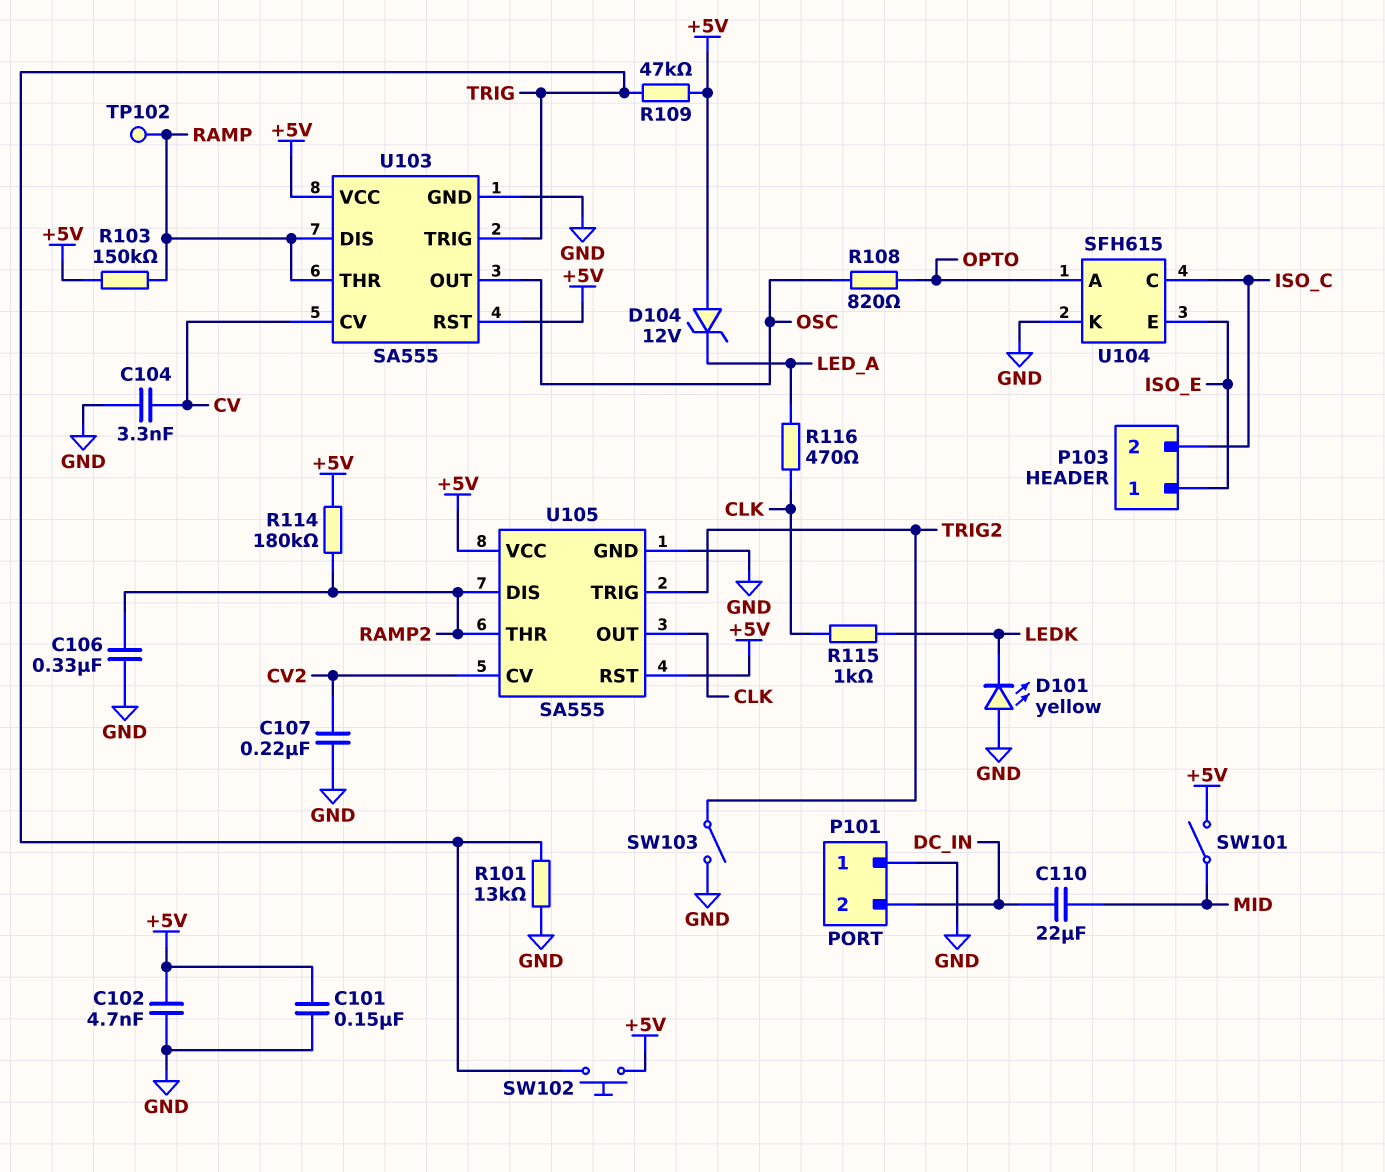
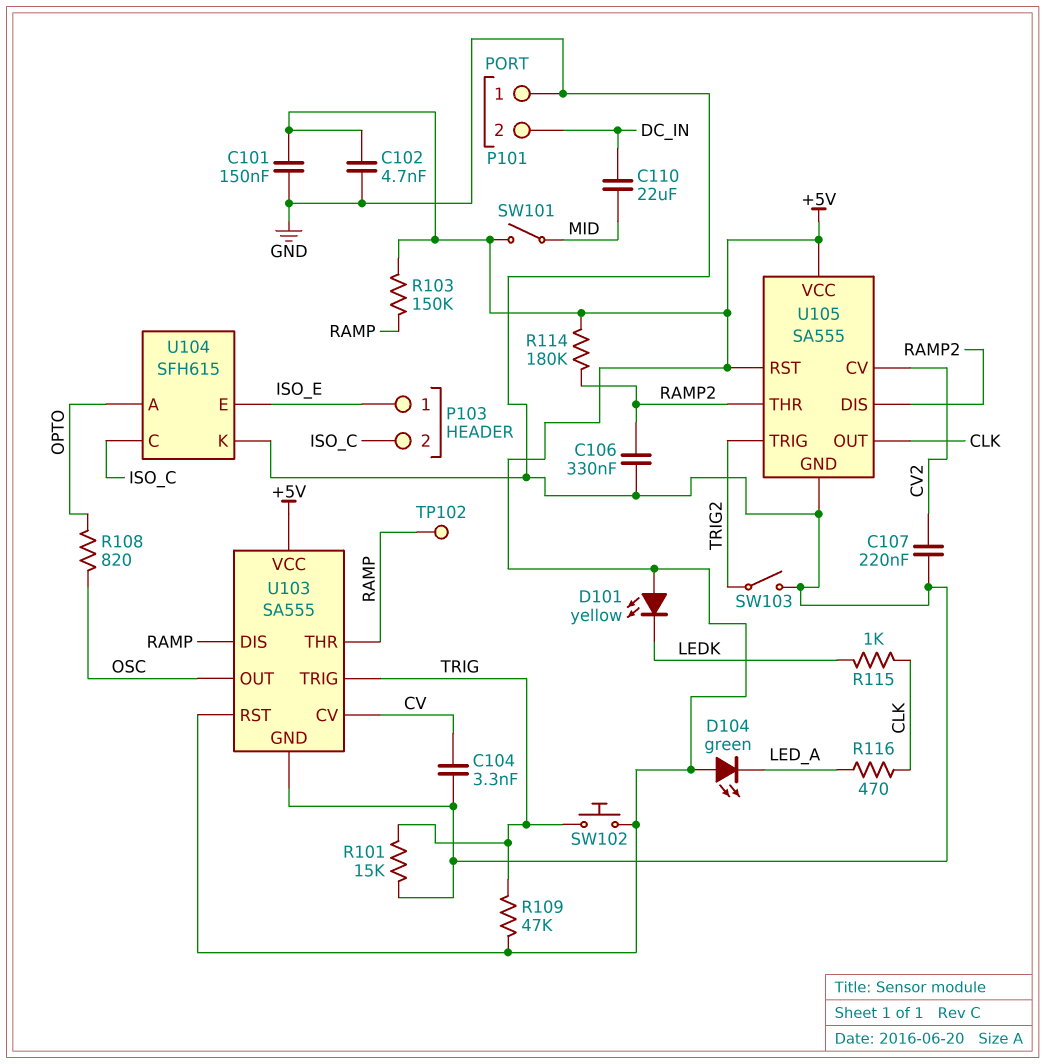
D101: LED yellow (A GND, K LEDK) -> LED yellow (A +5V, K LEDK)
D104: zener 12V (A +5V, K LED_A) -> LED green (A +5V, K LED_A)
R101: 13k (GND, TRIG) -> 15k (GND, TRIG)

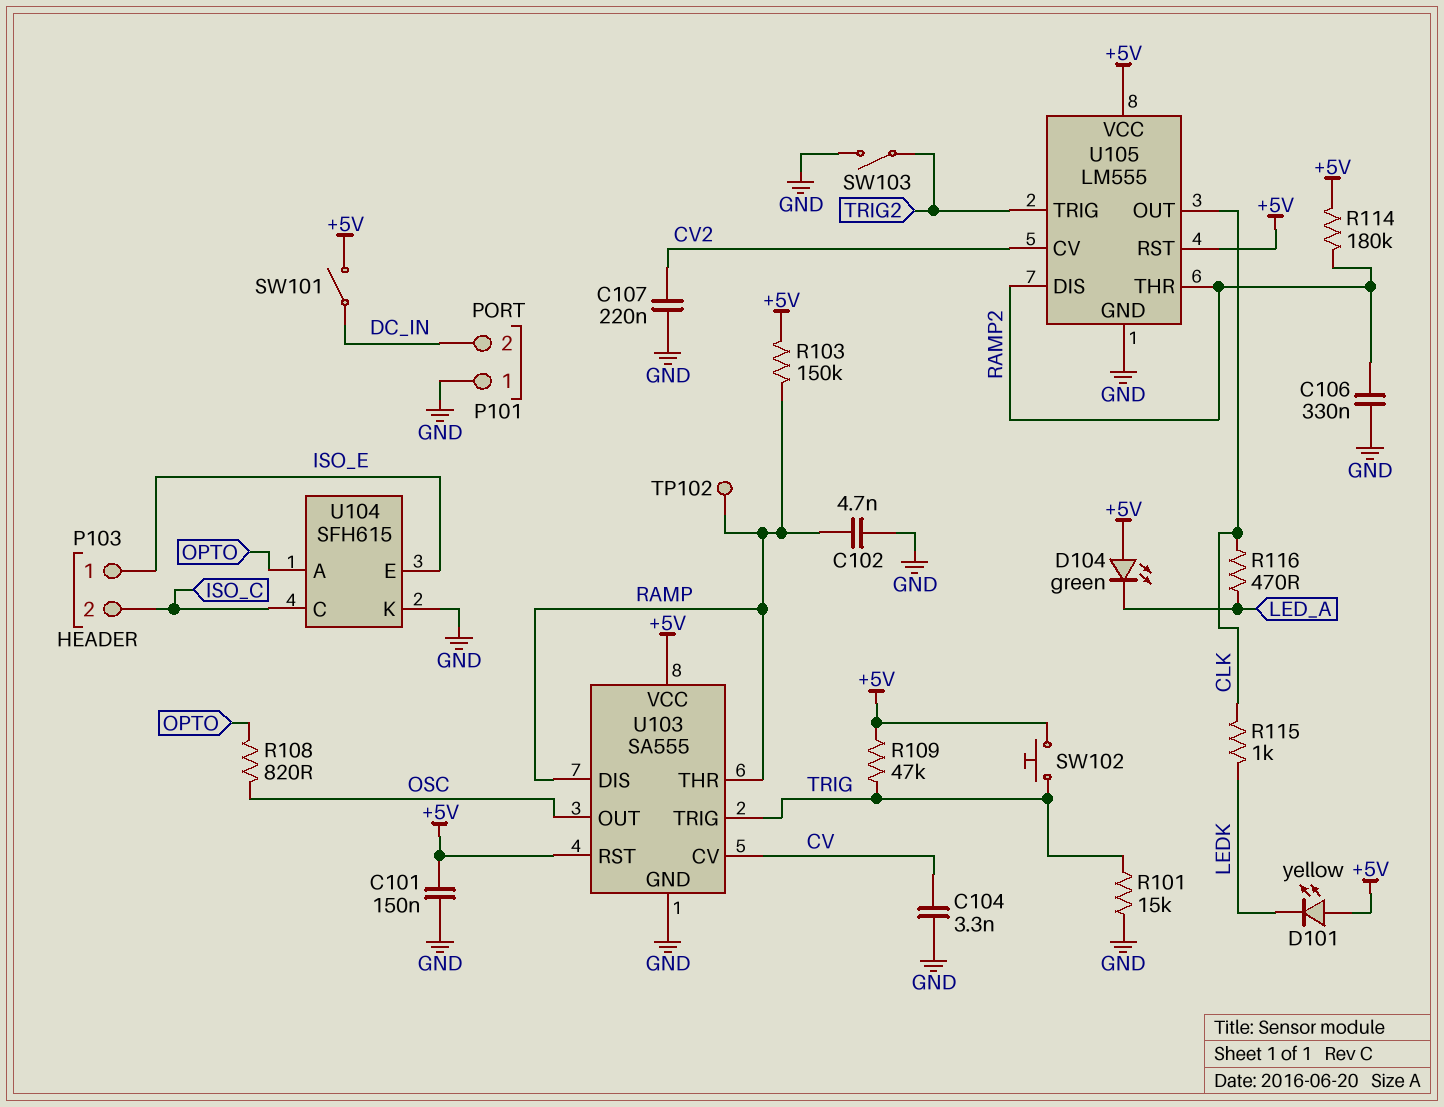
C102: 4.7nF (+5V, GND) -> 4.7nF (GND, RAMP)
C110: 22uF (DC_IN, MID) -> none
SW101: switch (+5V, MID) -> switch (+5V, DC_IN)
U105: SA555 -> LM555

